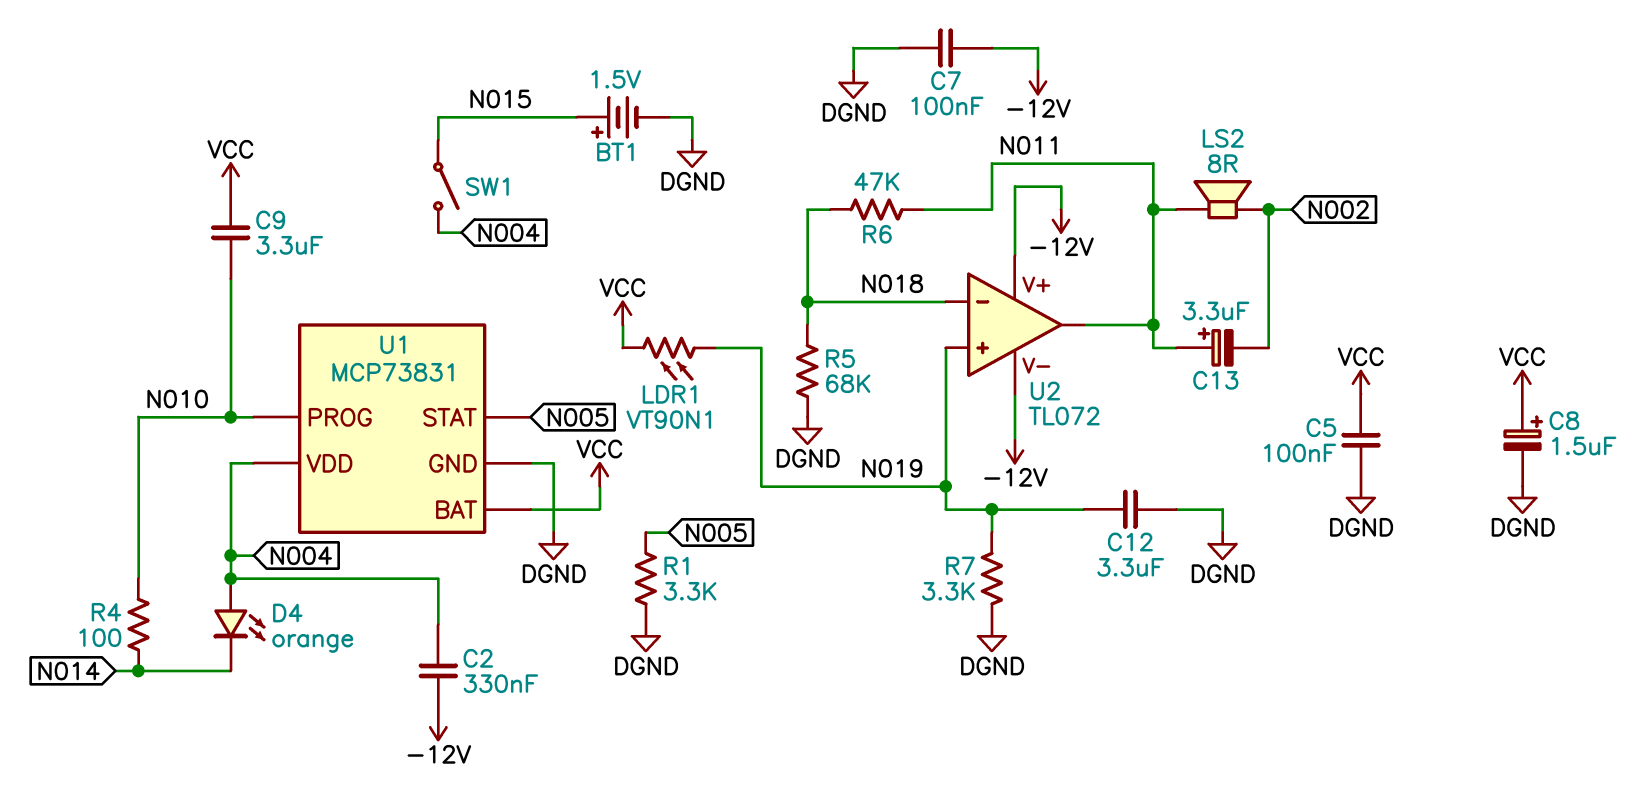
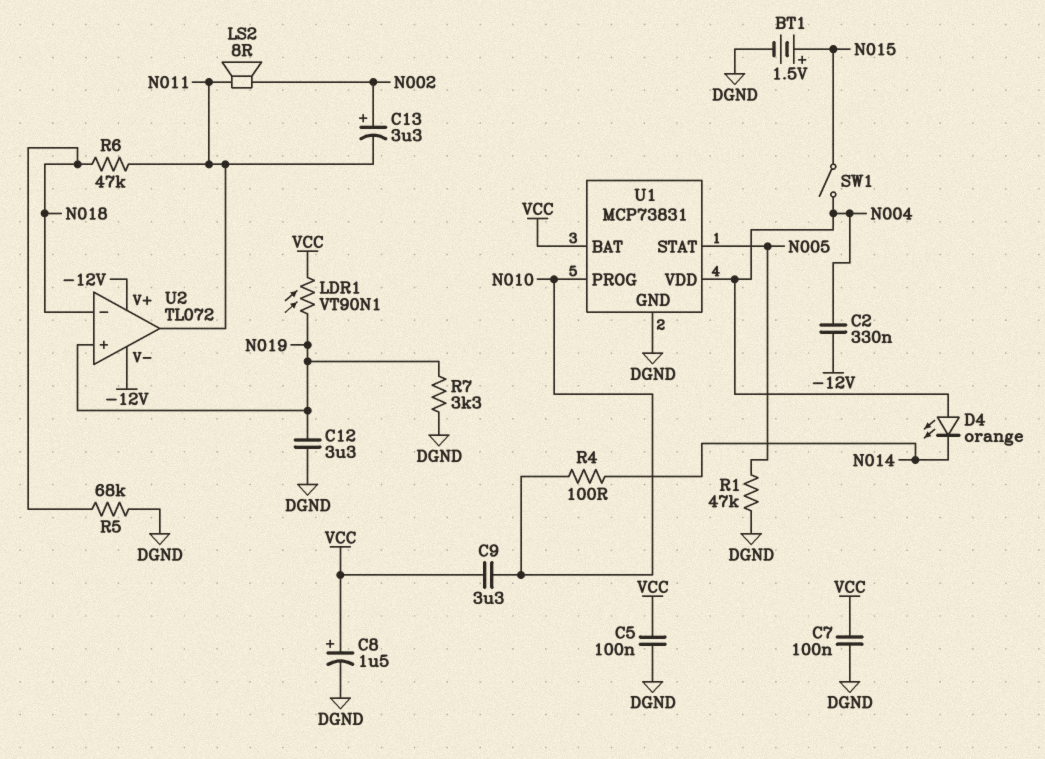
C7: 100nF (-12V, DGND) -> 100nF (DGND, VCC)
C13: 3.3uF (plus N011, minus N002) -> 3.3uF (plus N002, minus N011)
R1: 3.3k (DGND, N005) -> 47k (DGND, N005)

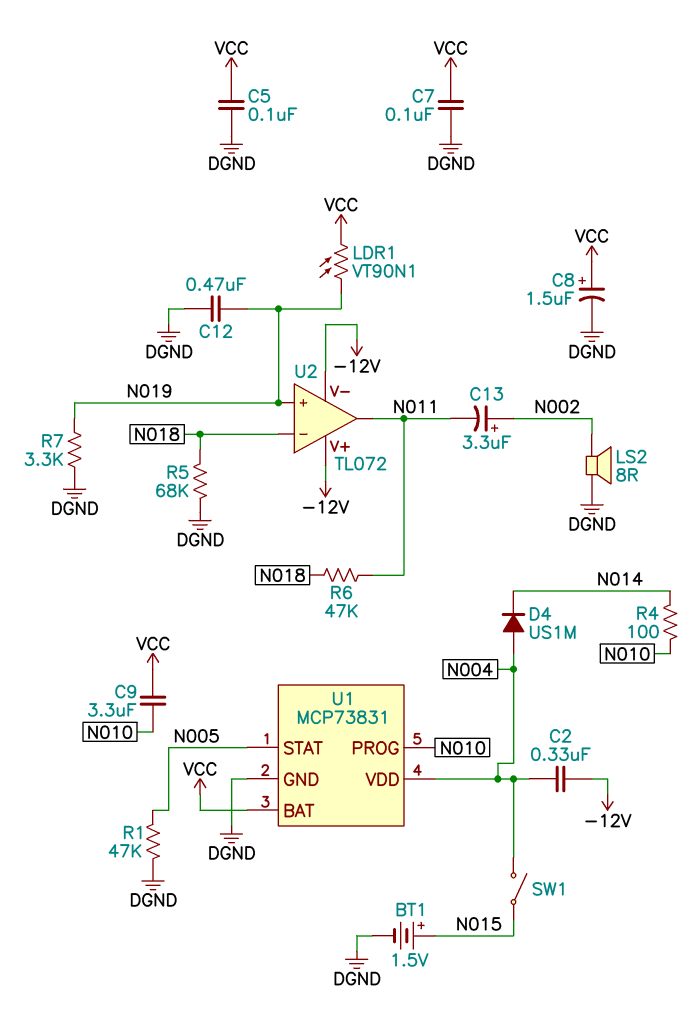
C12: 3.3uF (DGND, N019) -> 470nF (DGND, N019)
D4: LED orange (A N004, K N014) -> diode US1M (A N004, K N014)
LS2: speaker 8R (N002, N011) -> speaker 8R (DGND, N002)

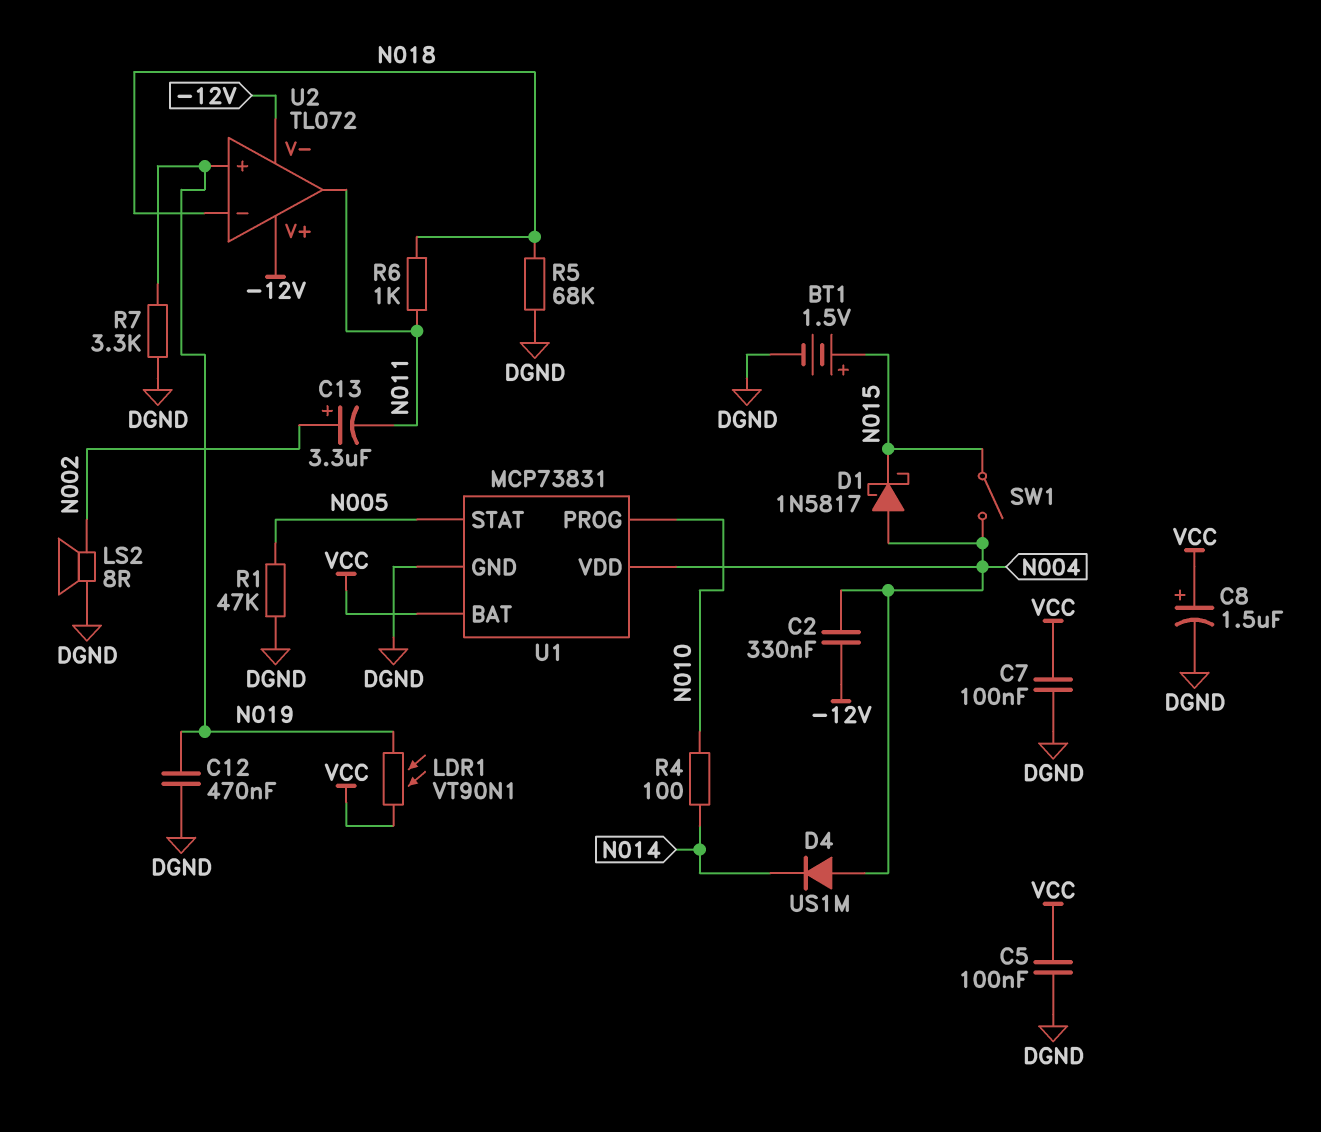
C9: 3.3uF (N010, VCC) -> none
D1: none -> schottky 1N5817 (A N004, K N015)
R6: 47k (N011, N018) -> 1k (N011, N018)

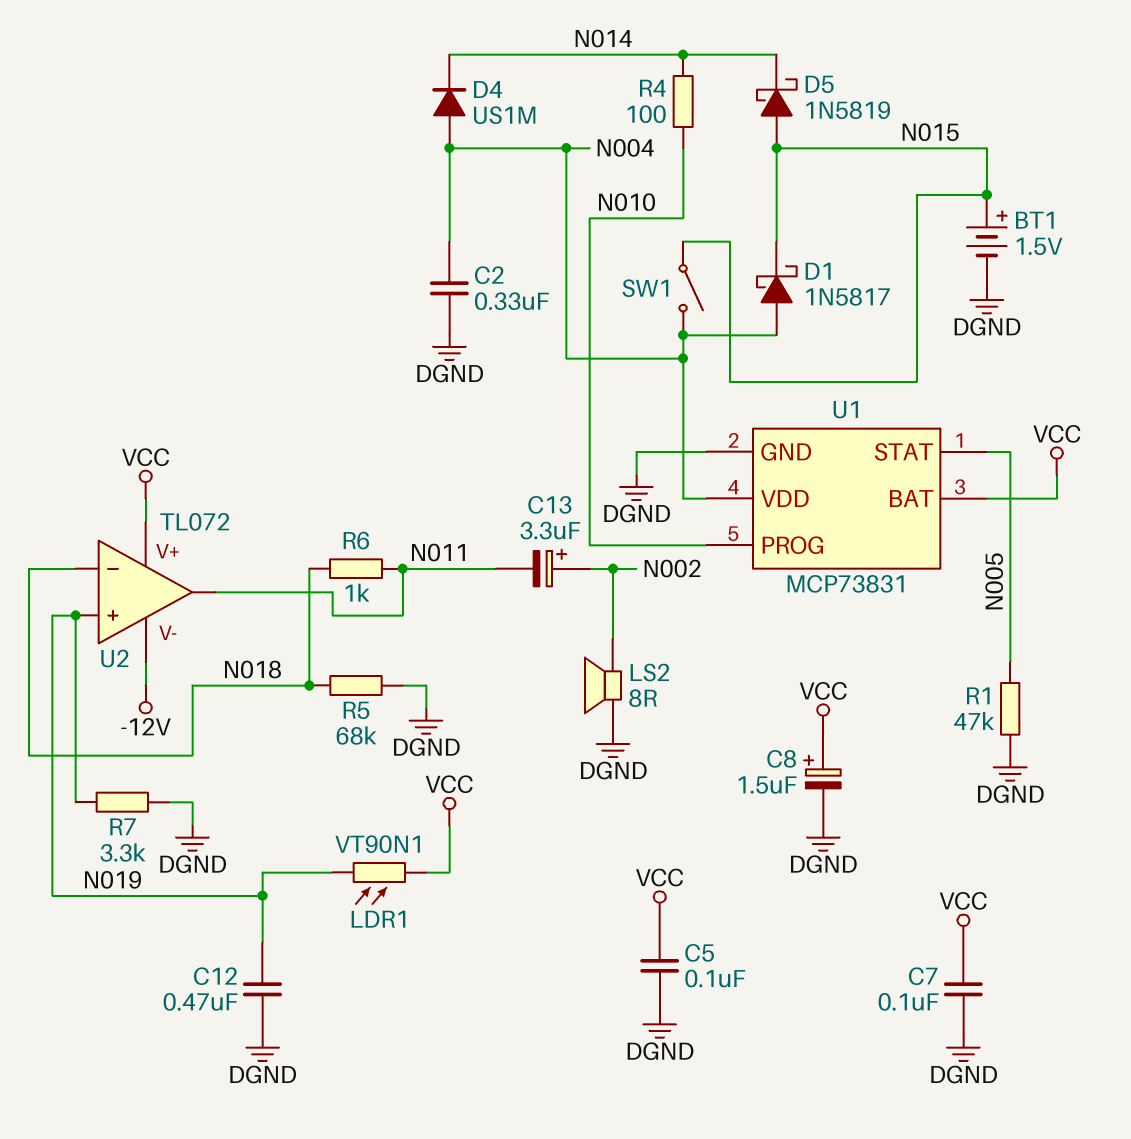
C2: 330nF (-12V, N004) -> 330nF (DGND, N004)
D5: none -> schottky 1N5819 (A N015, K N014)
U2 pin V+: -12V -> VCC

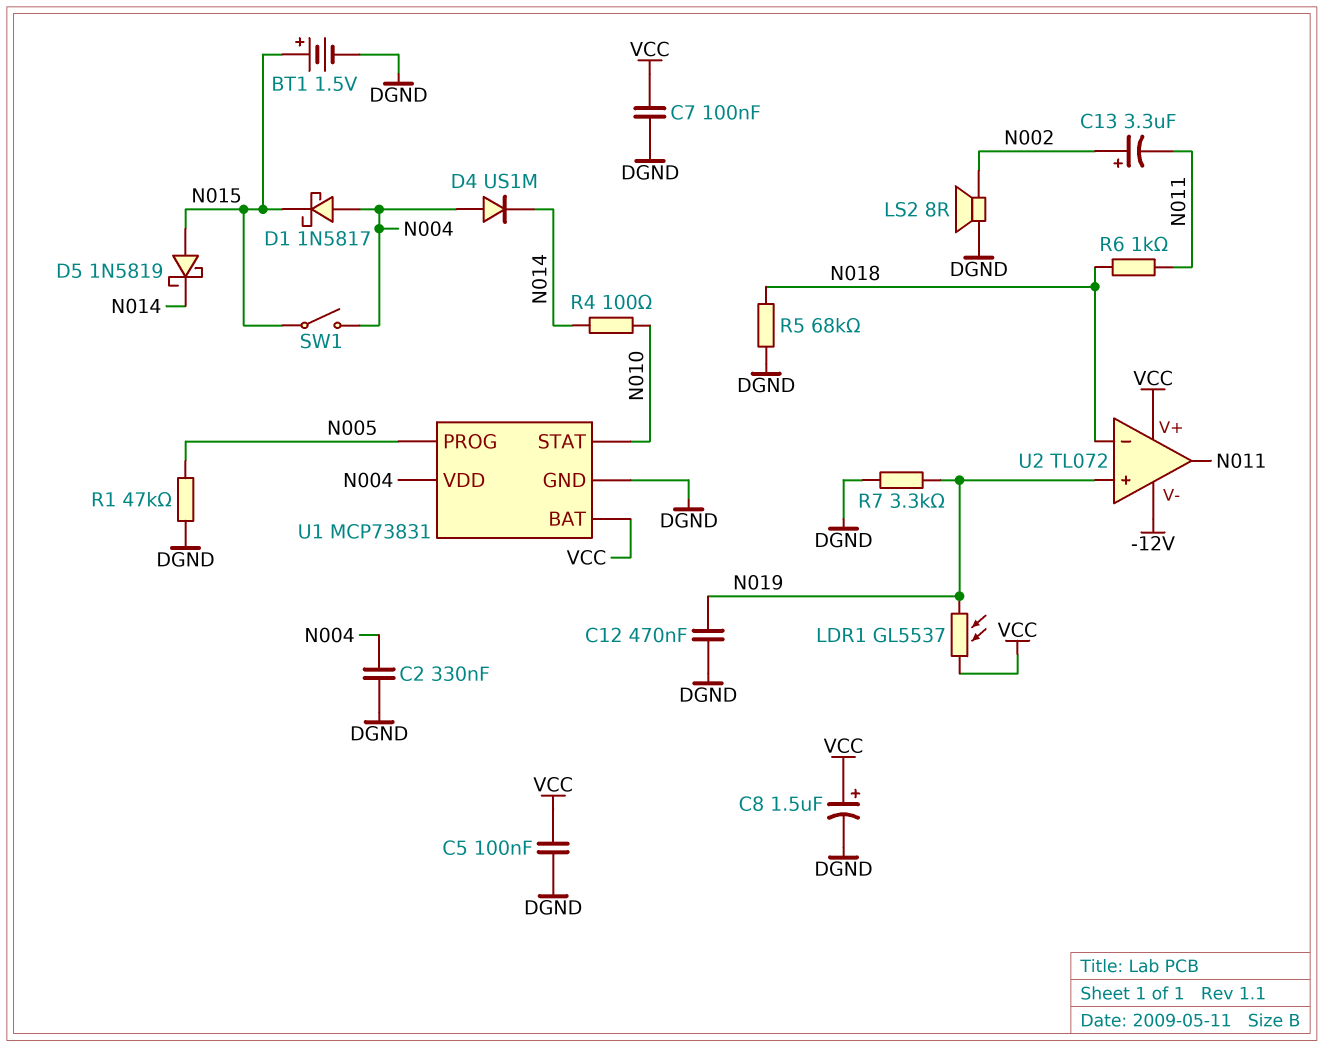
LDR1: VT90N1 (N019, VCC) -> GL5537 (N019, VCC)
U1 pin PROG: N010 -> N005
U1 pin STAT: N005 -> N010

